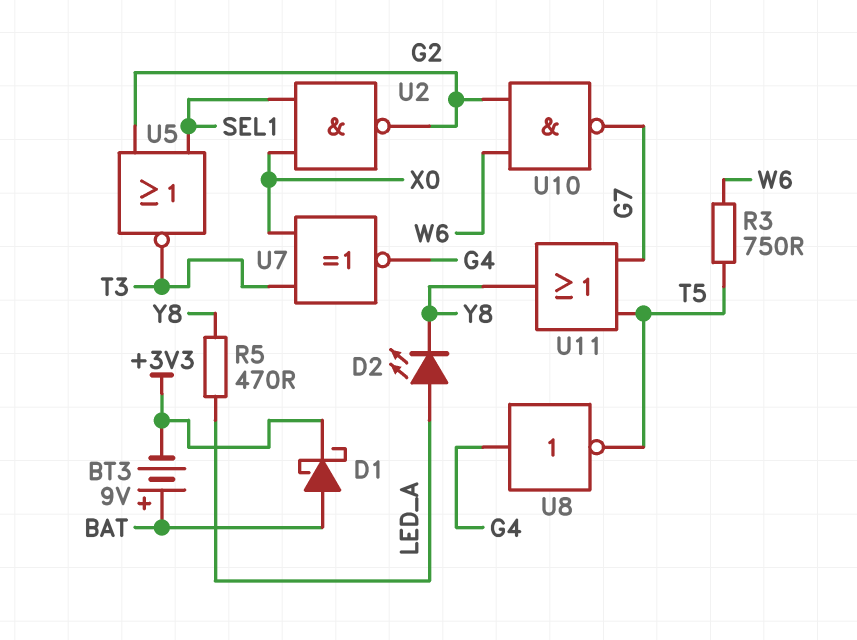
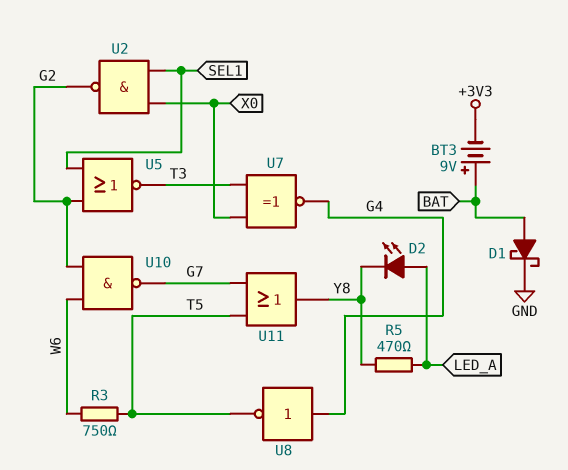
D1: schottky (A BAT, K +3V3) -> schottky (A BAT, K GND)

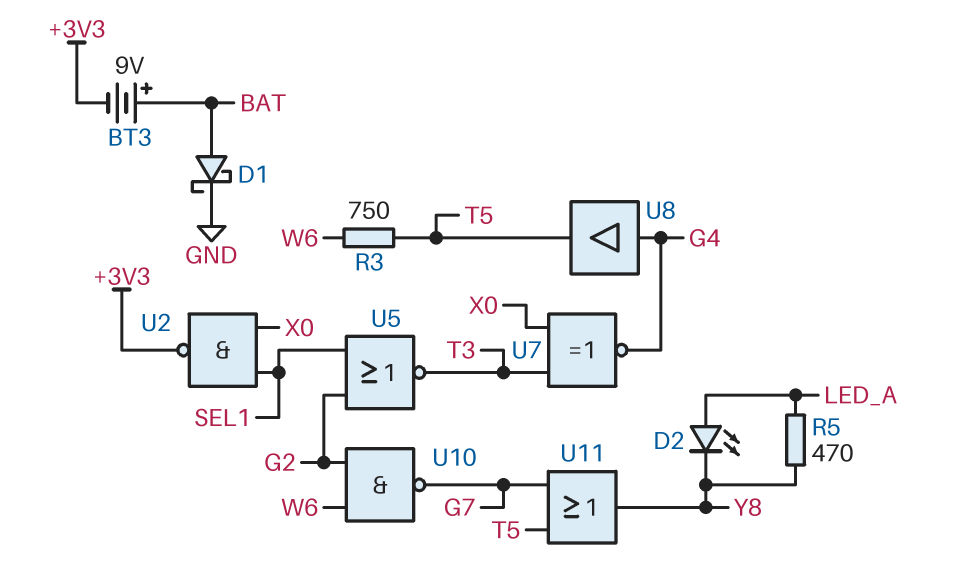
U2: NAND (in SEL1, in X0, out G2) -> NAND (in SEL1, in X0, out +3V3)
U8: NOT (in G4, out T5) -> buffer (in G4, out T5)

